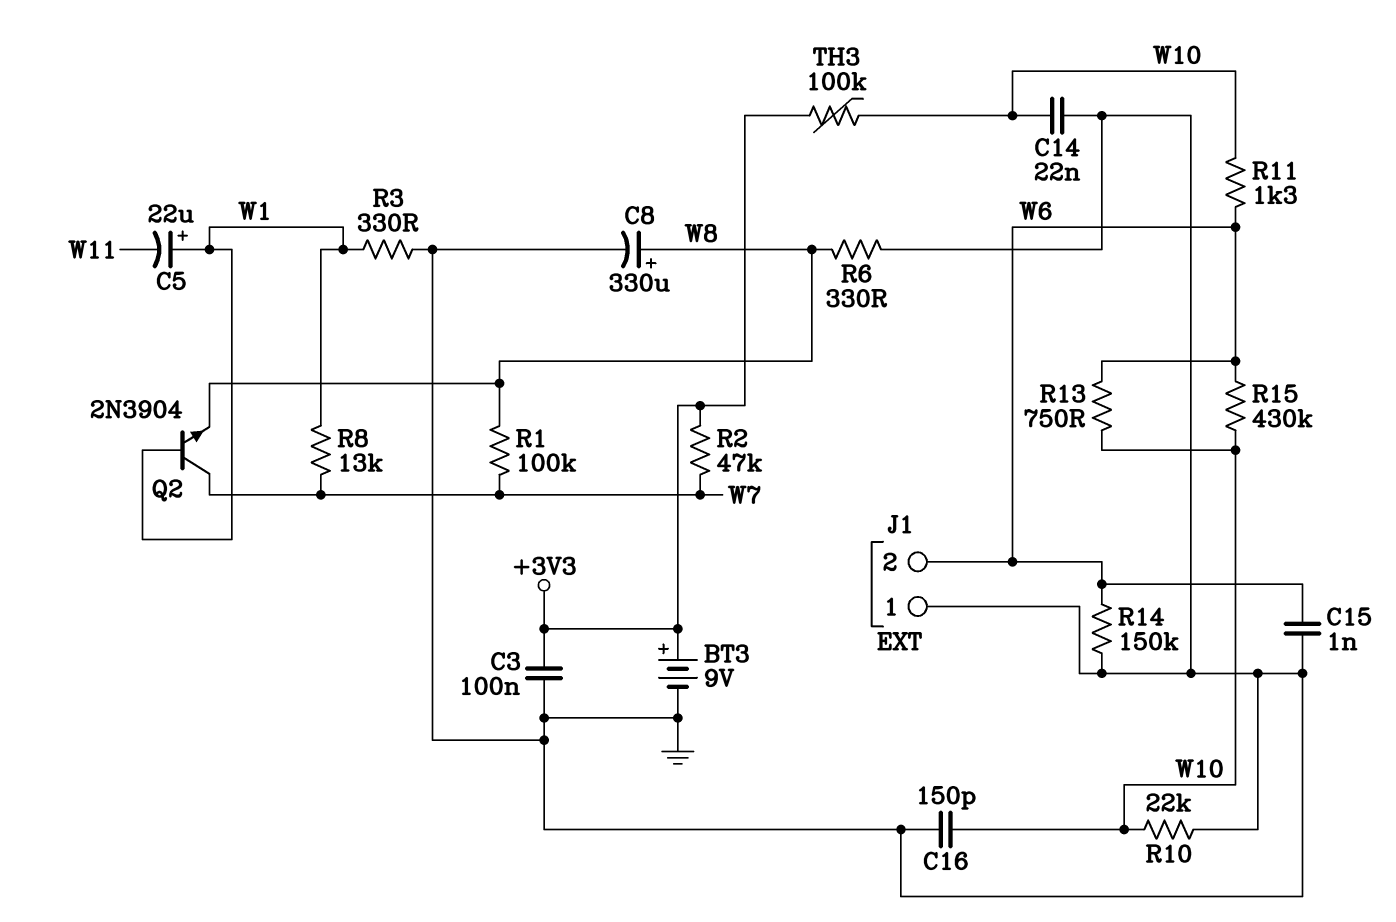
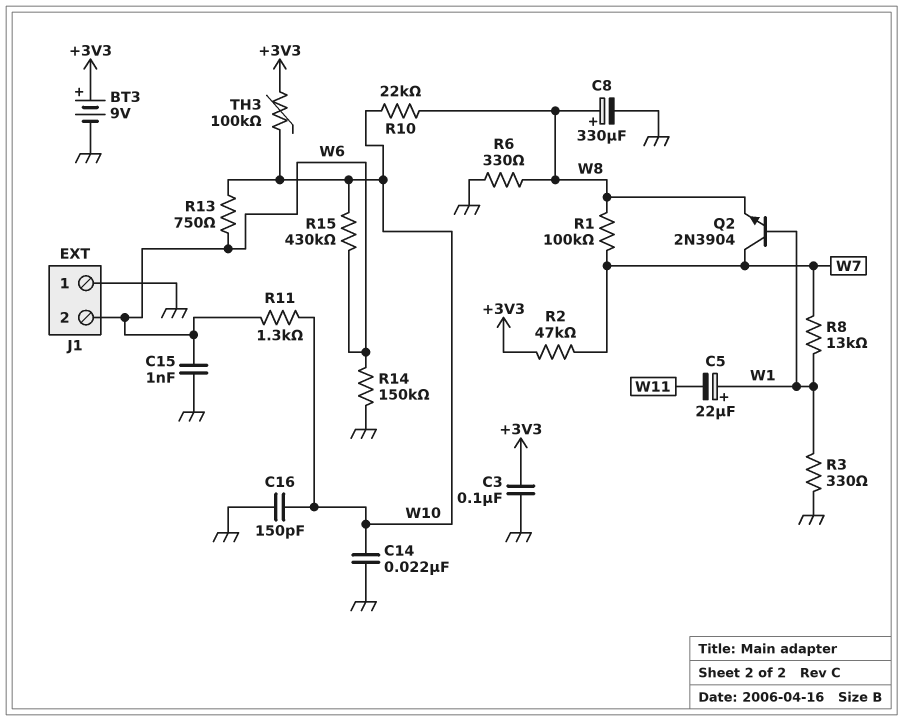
R10: 22k (GND, W10) -> 22k (W8, W10)

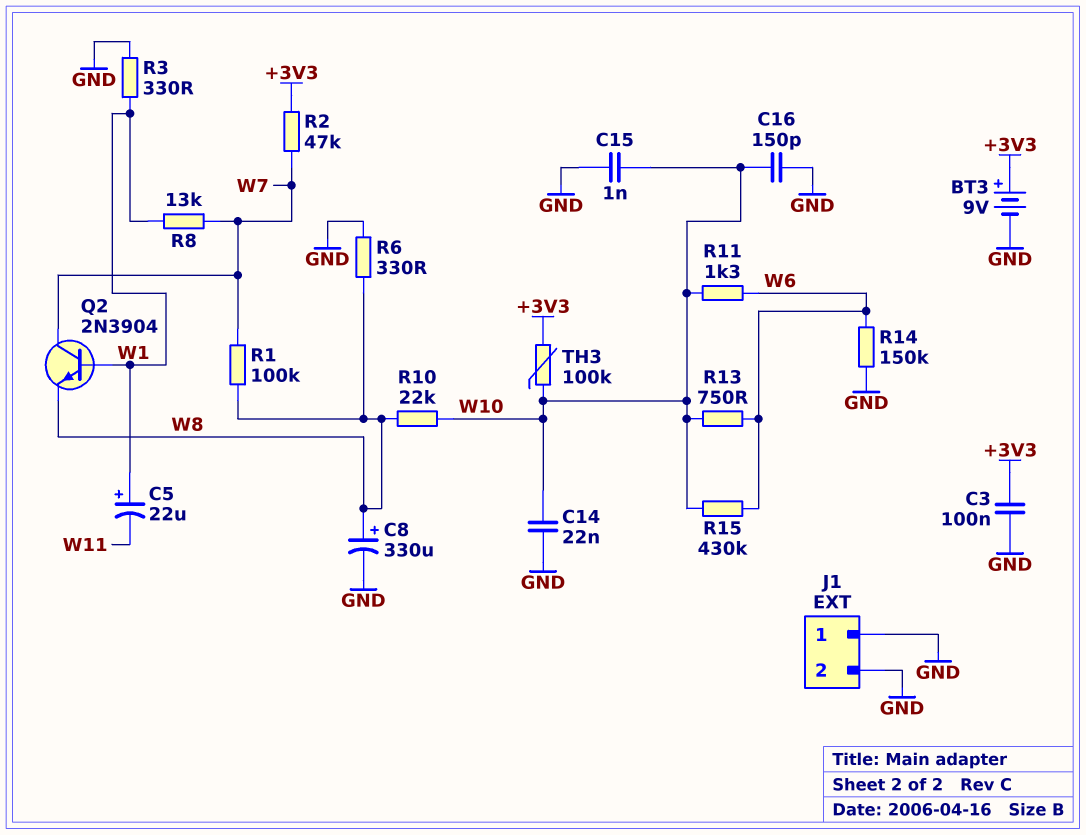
C15: 1nF (GND, W6) -> 1nF (GND, W10)
J1 pin 2: W6 -> GND

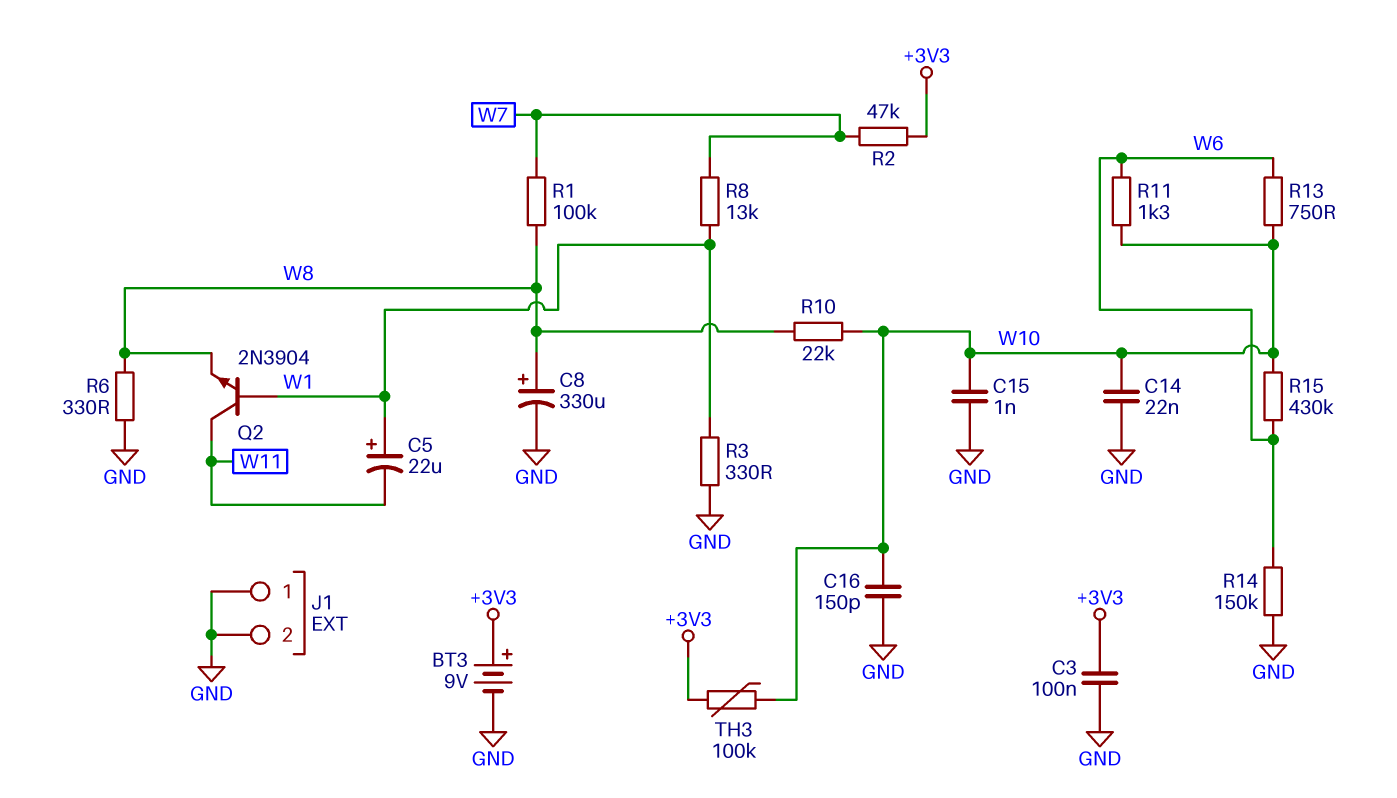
Q2: NPN 2N3904 (B W1, C W7, E W8) -> NPN 2N3904 (B W1, C W11, E W8)

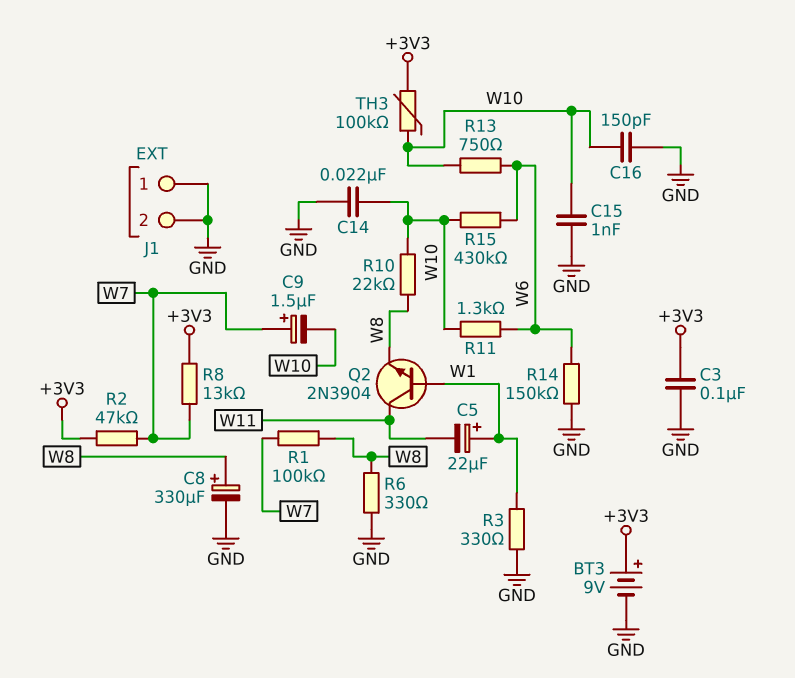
C9: none -> 1.5uF (plus W7, minus W10)
R8: 13k (W1, W7) -> 13k (+3V3, W7)

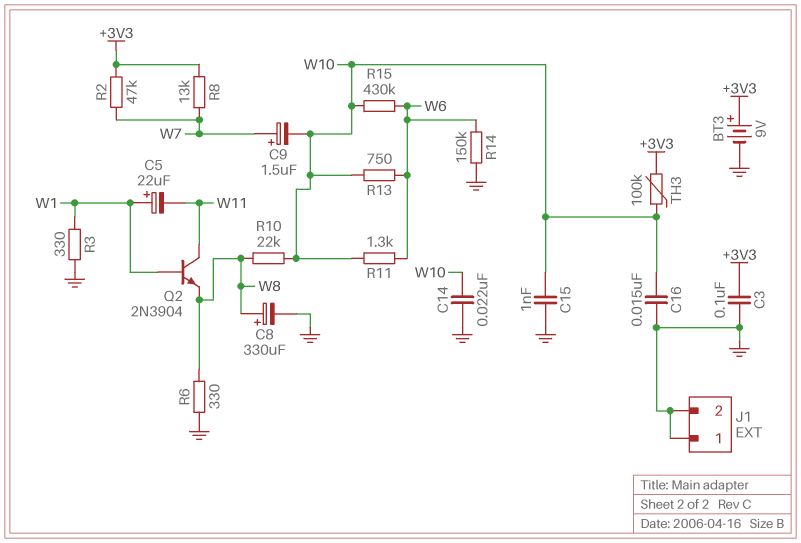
C16: 150pF (GND, W10) -> 15nF (GND, W10)
R1: 100k (W7, W8) -> none

